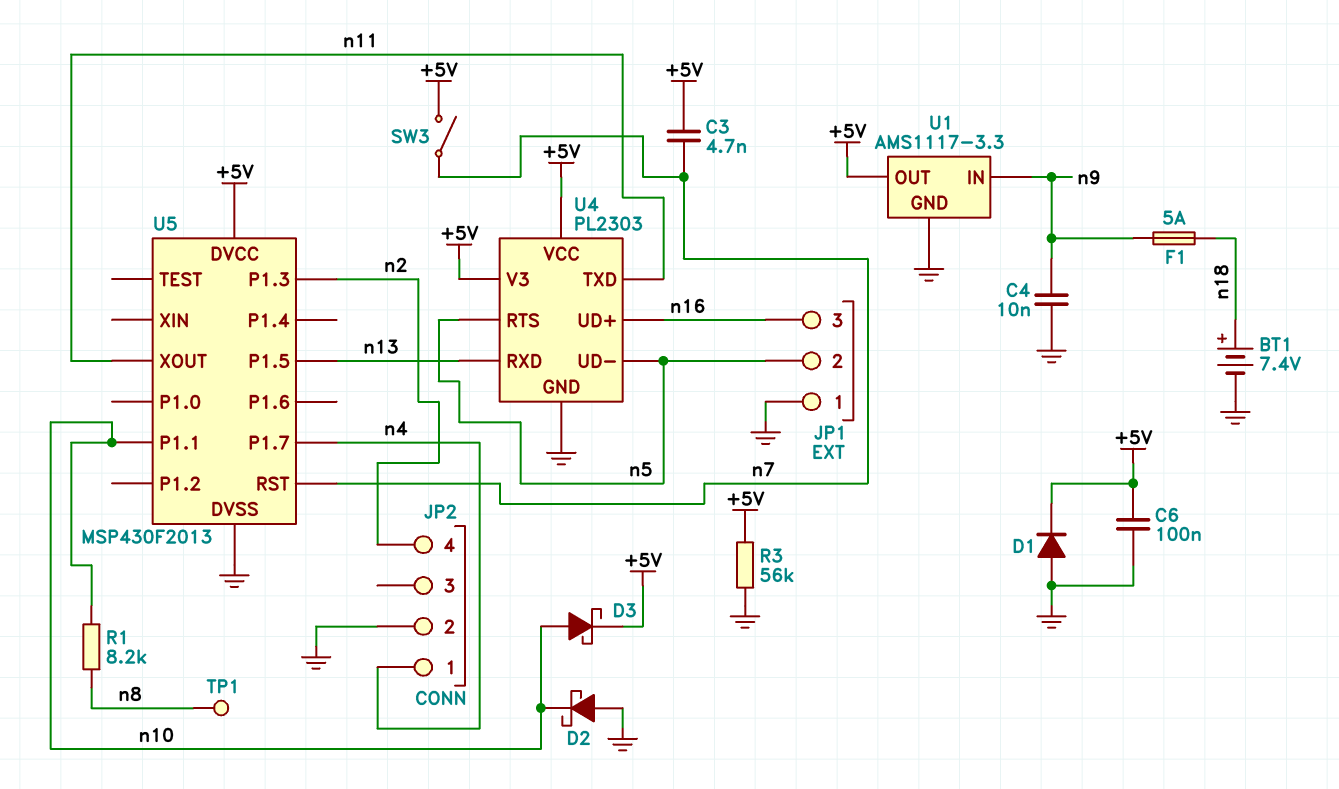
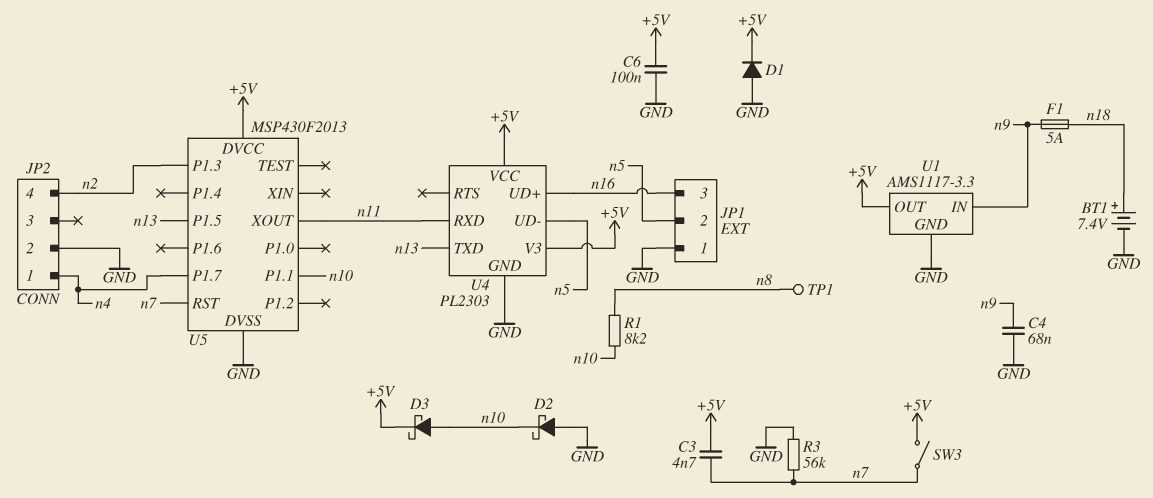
C4: 10nF (GND, n9) -> 68nF (GND, n9)
R3: 56k (+5V, GND) -> 56k (GND, n7)
U4 pin RTS: n5 -> none
U4 pin RXD: n13 -> n11
U4 pin TXD: n11 -> n13

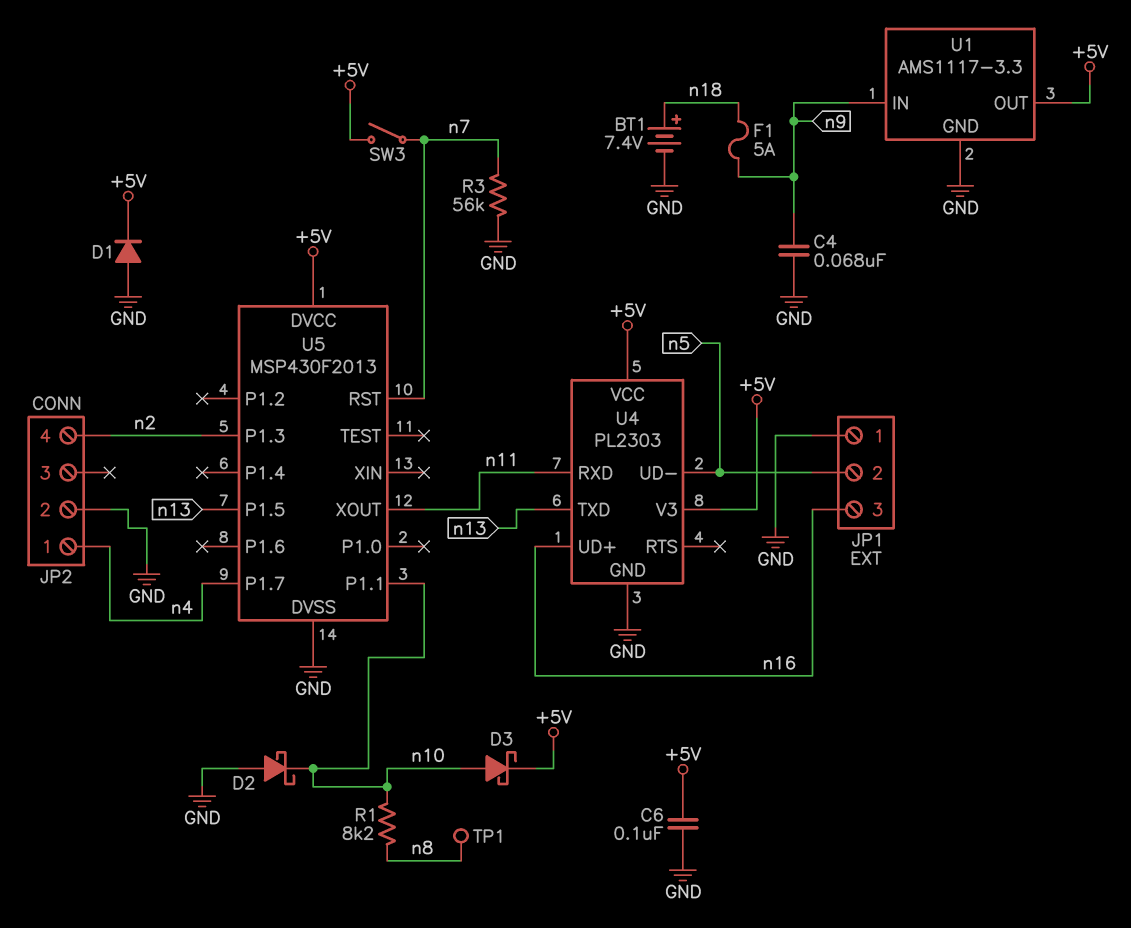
C3: 4.7nF (+5V, n7) -> none

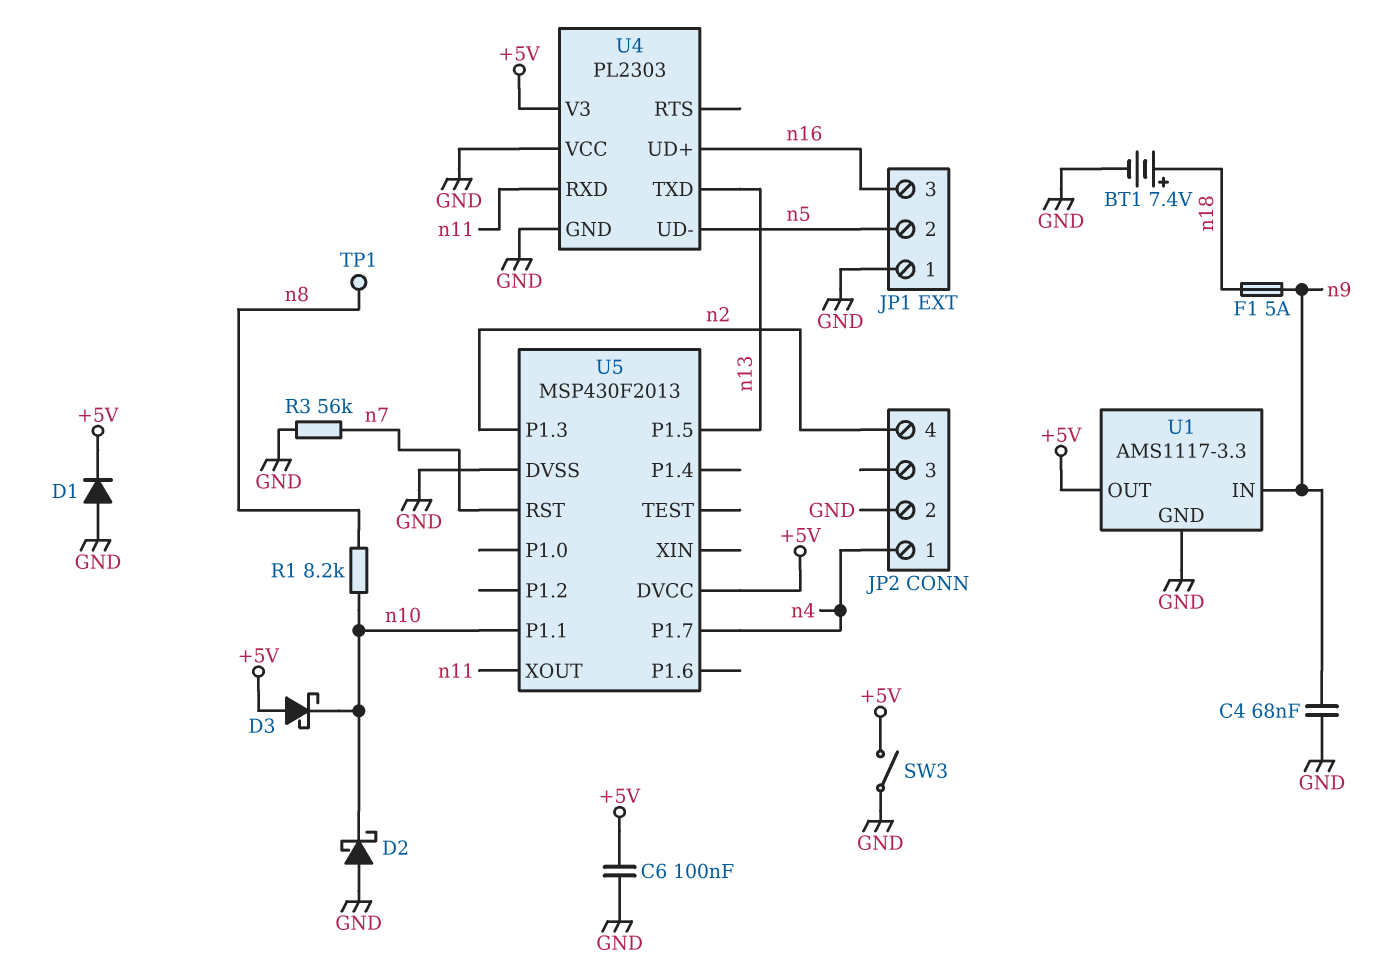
D3: schottky (A n10, K +5V) -> schottky (A +5V, K n10)
SW3: switch (+5V, n7) -> switch (+5V, GND)
U4 pin VCC: +5V -> GND

